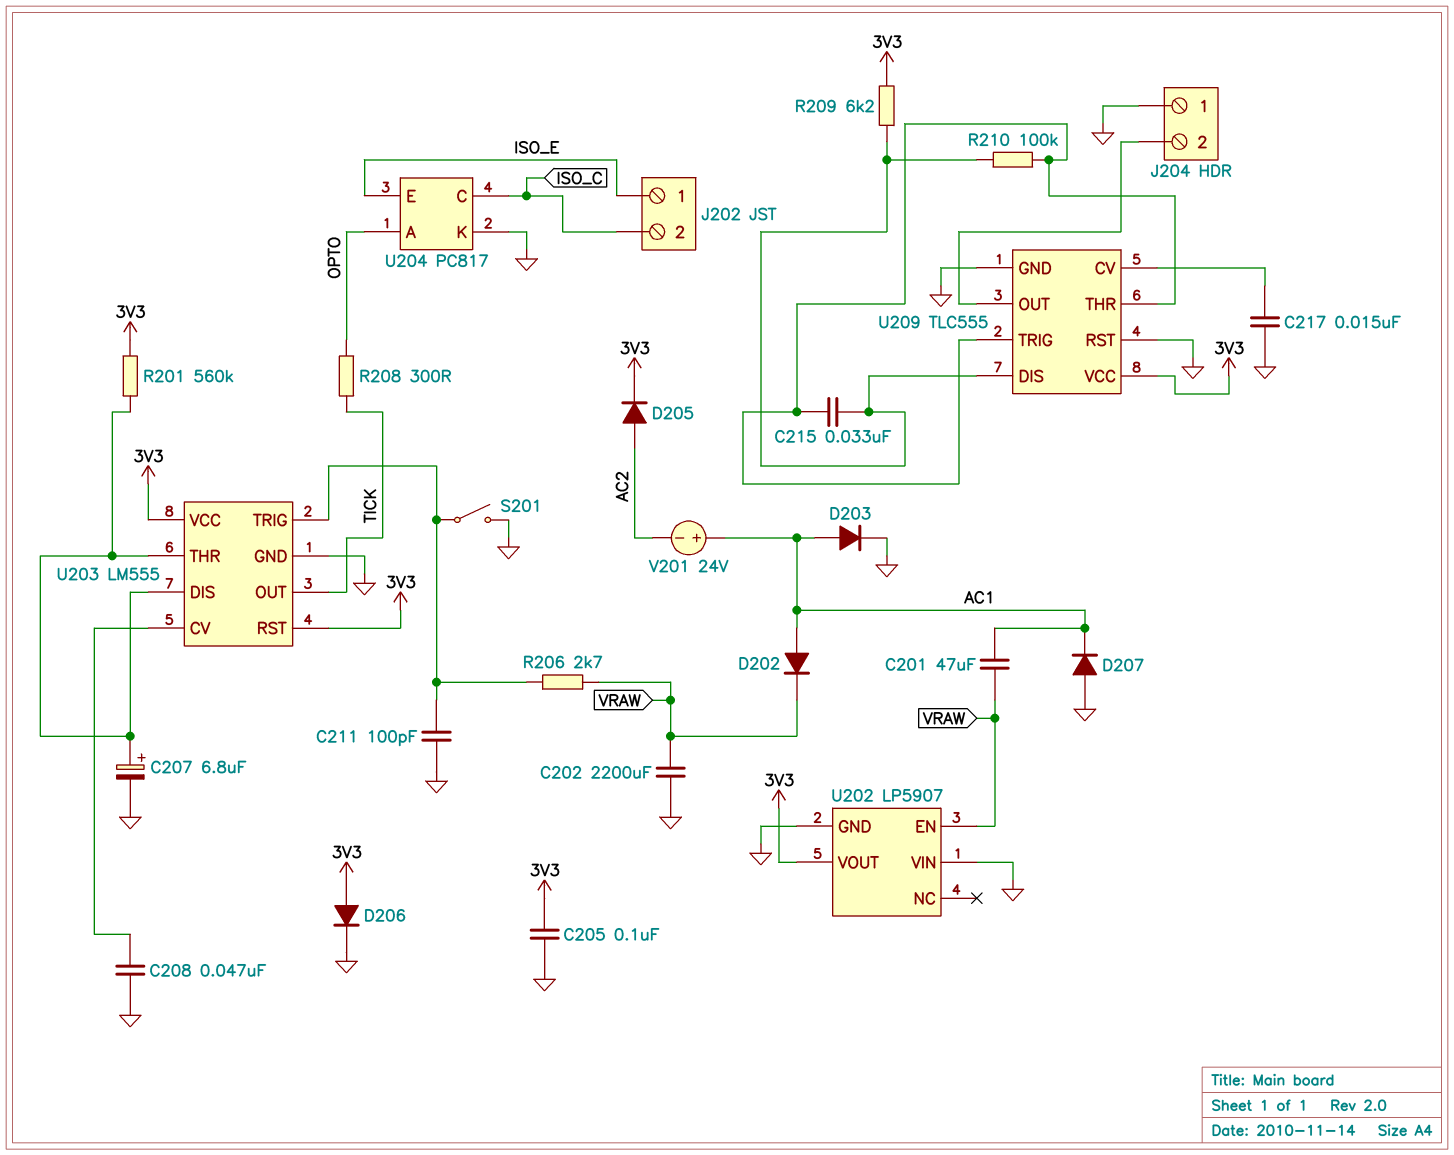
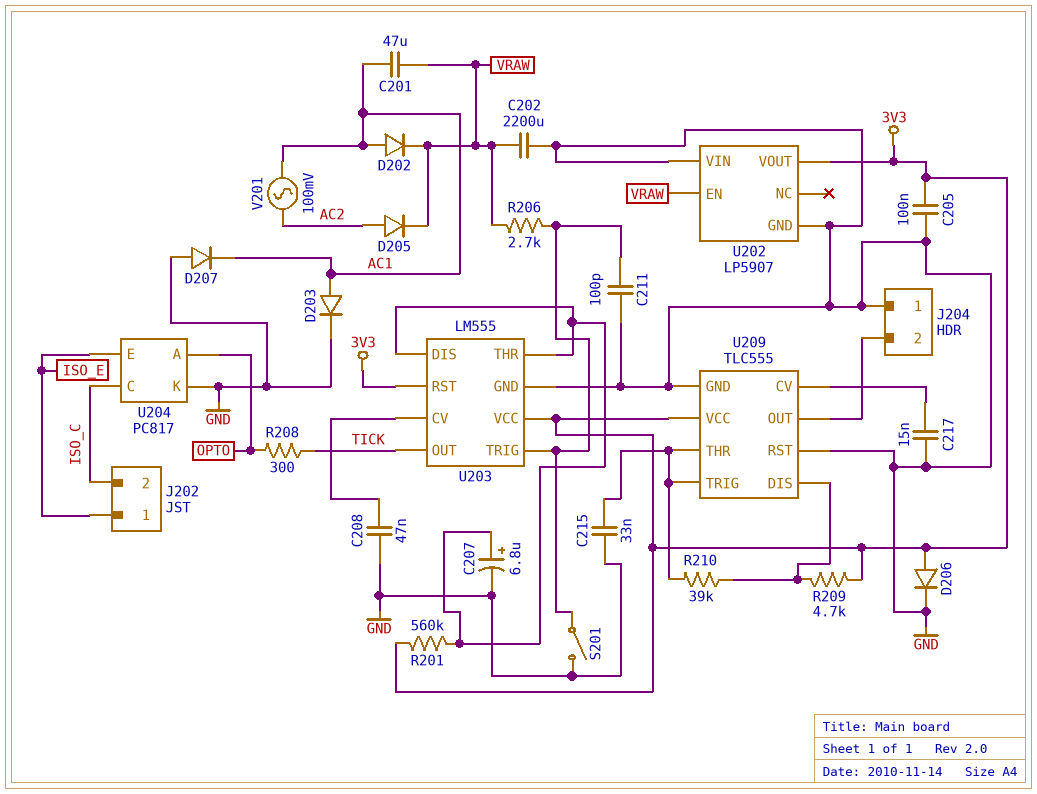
C215: 33nF (U209/DIS, U209/THR) -> 33nF (GND, U209/THR)
D205: diode (A AC2, K 3V3) -> diode (A AC2, K VRAW)
R209: 6.2k (3V3, U209/DIS) -> 4.7k (3V3, U209/DIS)
R210: 100k (U209/DIS, U209/THR) -> 39k (U209/DIS, U209/THR)
V201: 24V (plus AC1, minus AC2) -> AC 100mV (AC1, AC2)

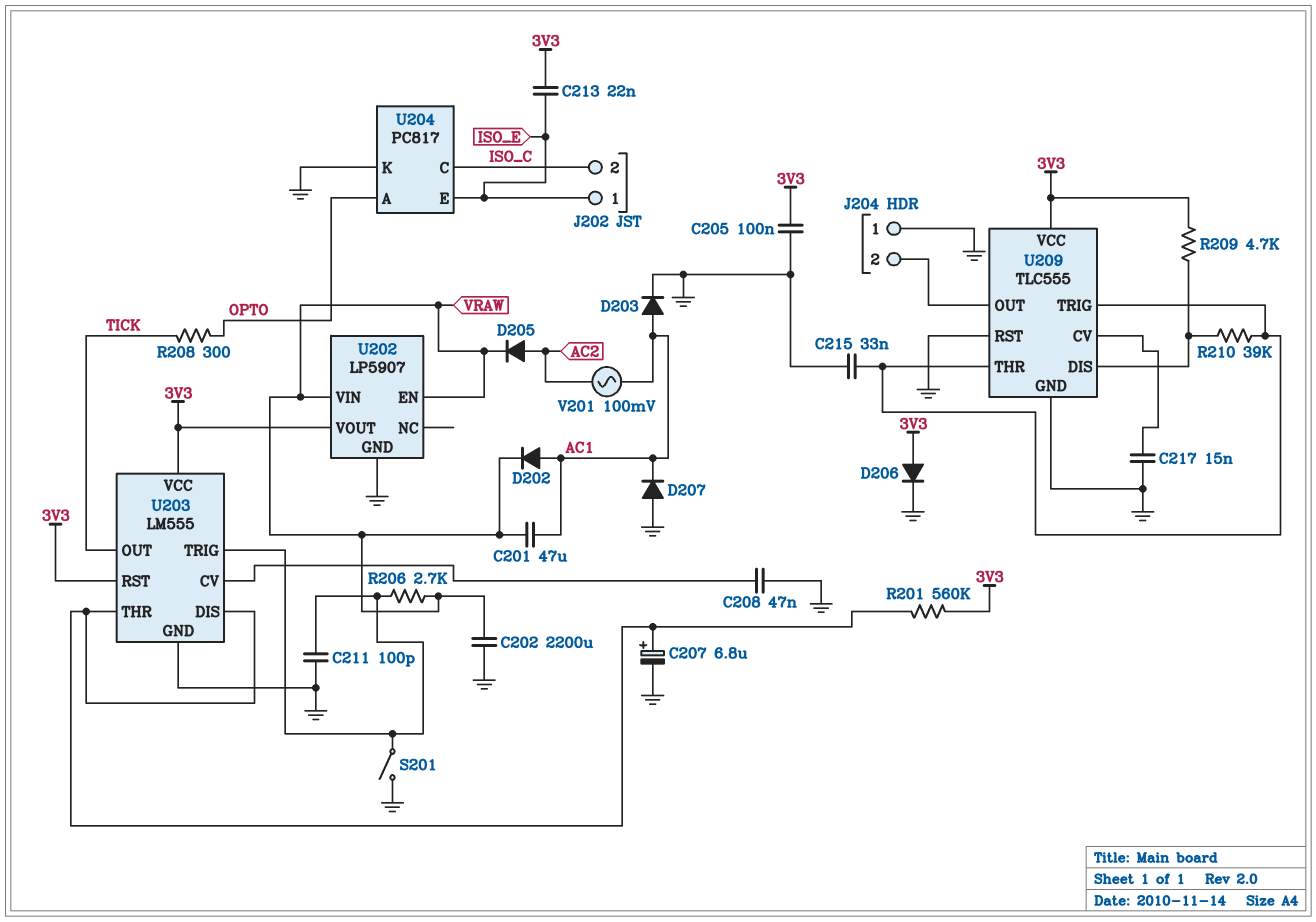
C213: none -> 22nF (3V3, ISO_E)
U202 pin VIN: GND -> VRAW

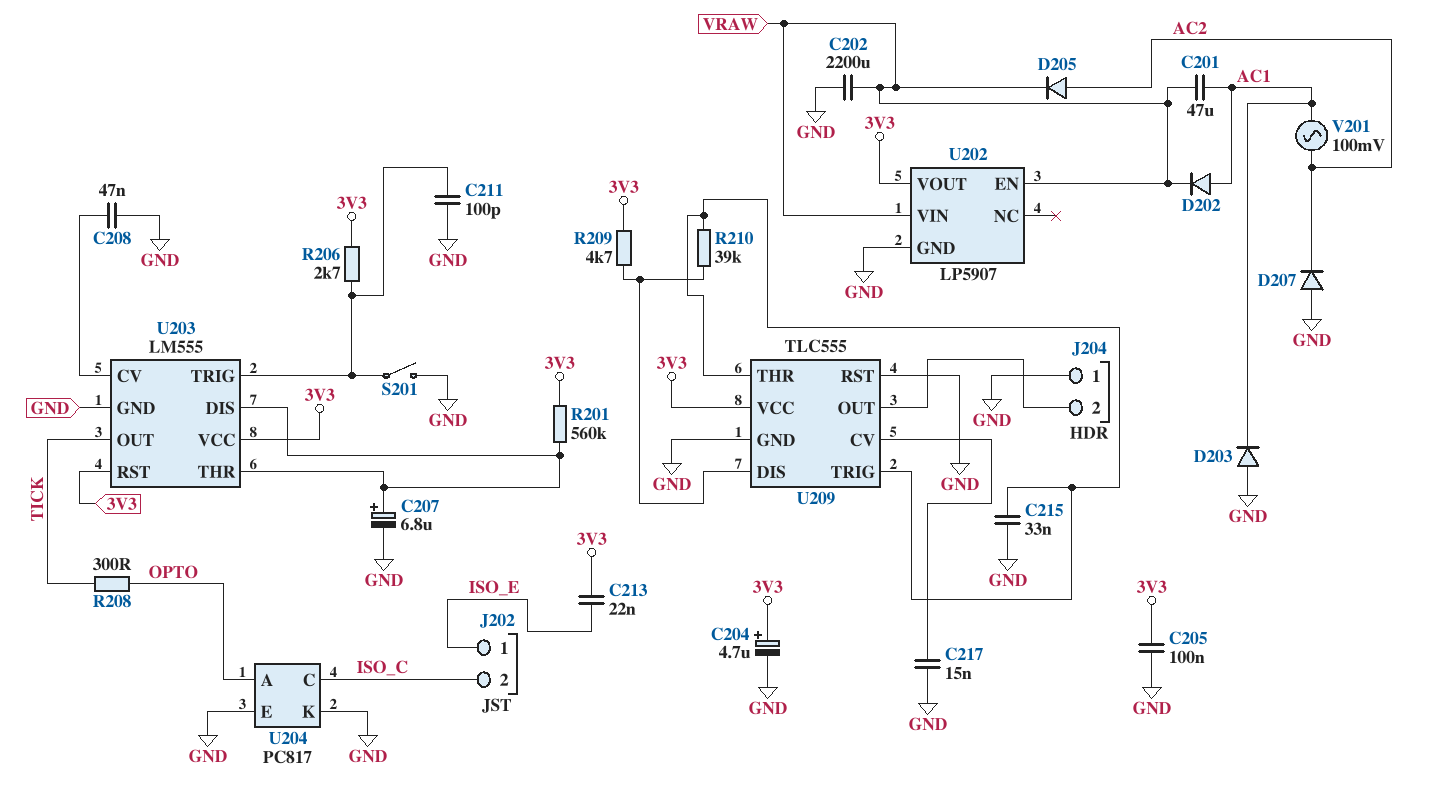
C204: none -> 4.7uF (plus 3V3, minus GND)
D203: diode (A AC1, K GND) -> diode (A GND, K AC1)
D206: diode (A 3V3, K GND) -> none
D207: diode (A GND, K AC1) -> diode (A GND, K AC2)
R206: 2.7k (U203/TRIG, VRAW) -> 2.7k (3V3, U203/TRIG)
U204 pin E: ISO_E -> GND

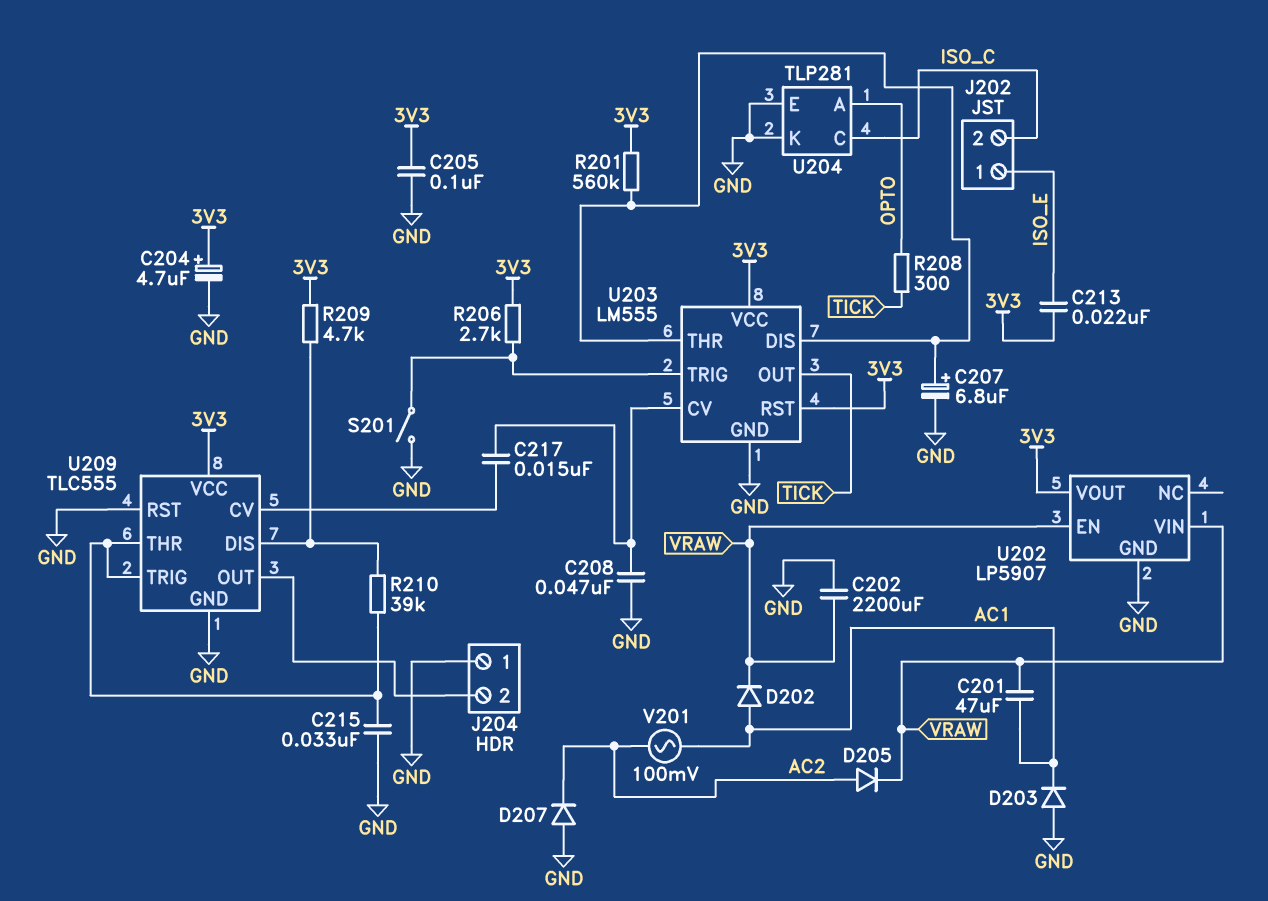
C211: 100pF (GND, U203/TRIG) -> none
C217: 15nF (GND, U209/CV) -> 15nF (U203/CV, U209/CV)
U204: PC817 -> TLP281

